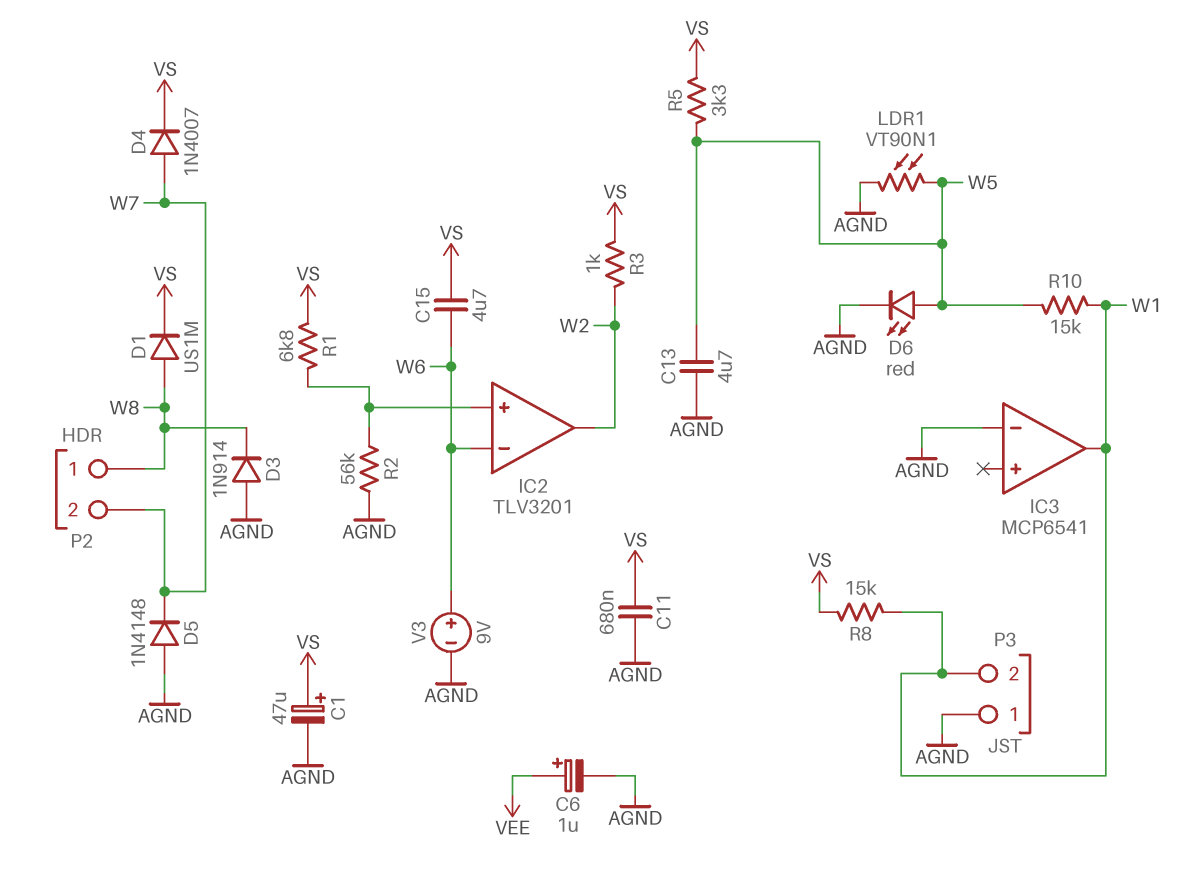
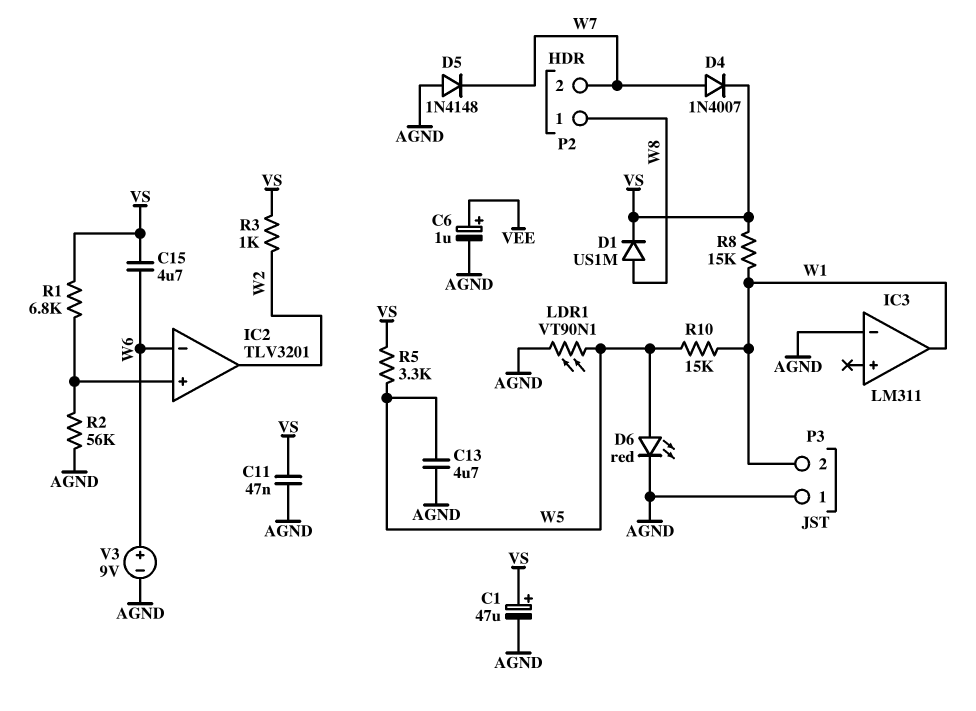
C11: 680nF (AGND, VS) -> 47nF (AGND, VS)
D3: diode 1N914 (A AGND, K W8) -> none
IC3: MCP6541 -> LM311

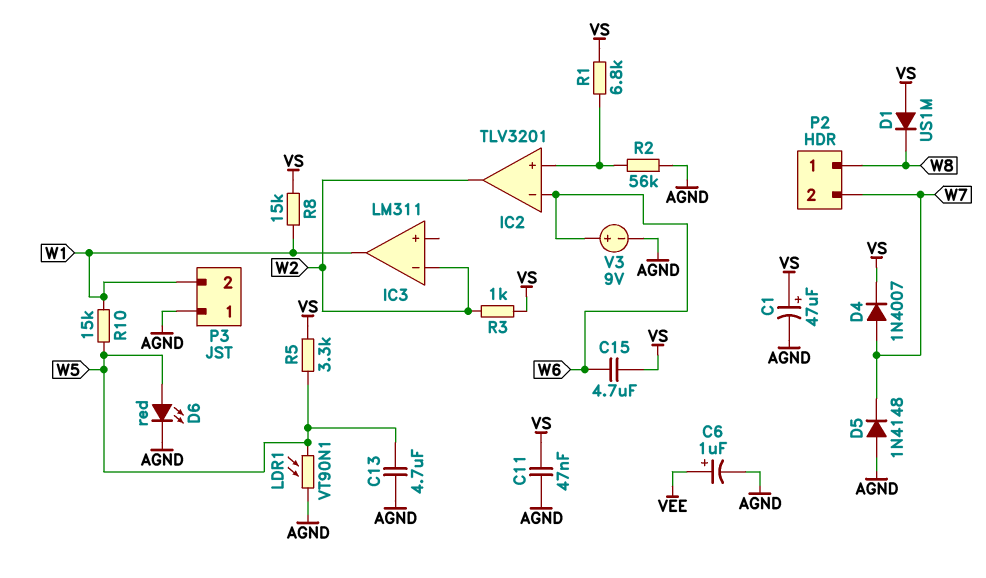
D1: diode US1M (A W8, K VS) -> diode US1M (A VS, K W8)
IC3 pin in-: AGND -> W2

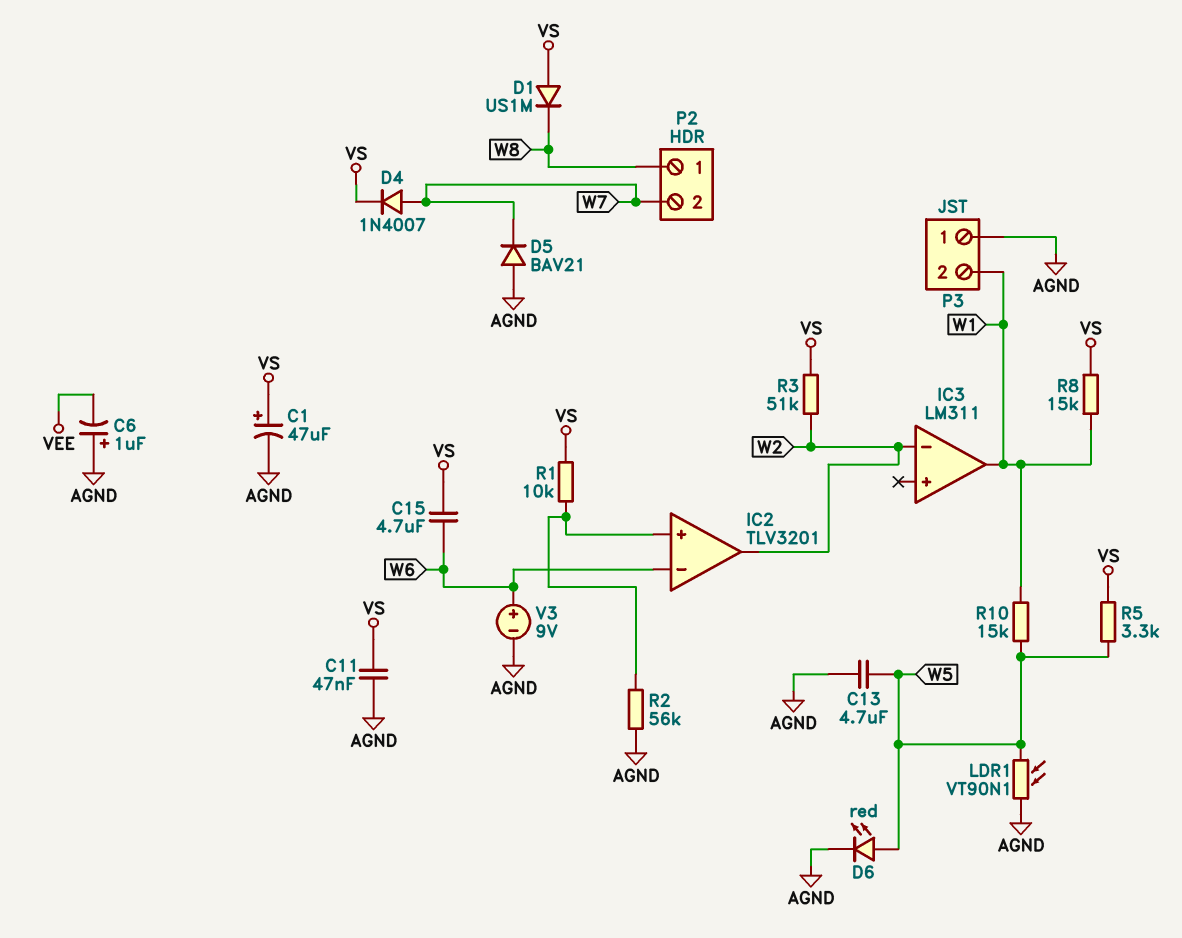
C6: 1uF (plus VEE, minus AGND) -> 1uF (plus AGND, minus VEE)
D5: diode 1N4148 (A AGND, K W7) -> diode BAV21 (A AGND, K W7)
R1: 6.8k (IC2/in+, VS) -> 10k (IC2/in+, VS)
R3: 1k (VS, W2) -> 51k (VS, W2)

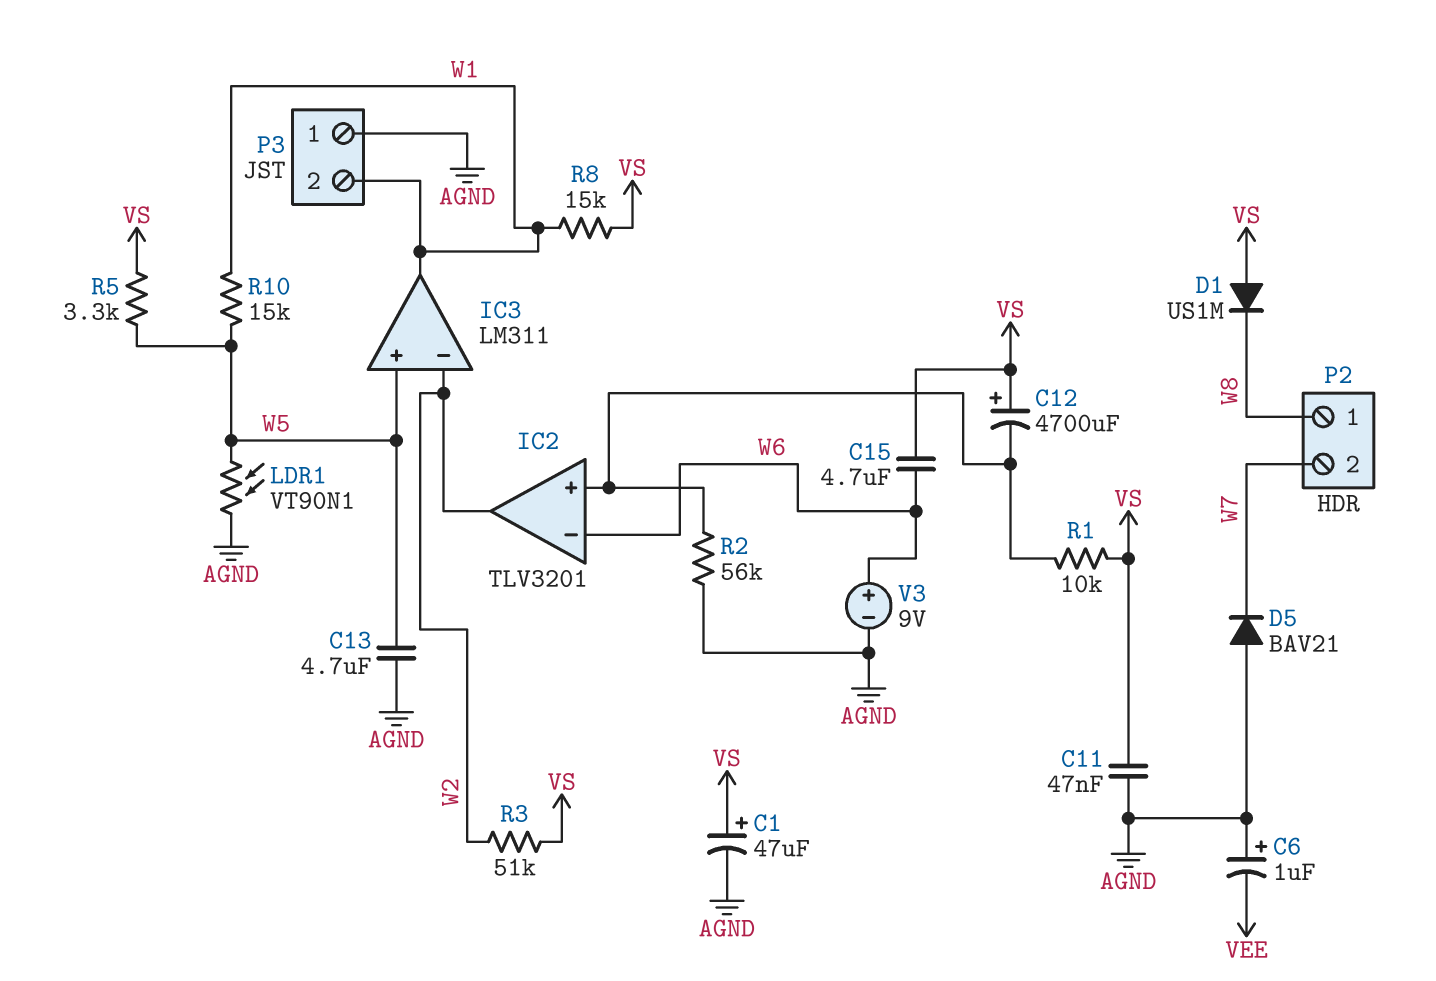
C12: none -> 4700uF (plus VS, minus IC2/in+)
D4: diode 1N4007 (A W7, K VS) -> none
D6: LED red (A W5, K AGND) -> none
IC3 pin in+: none -> W5

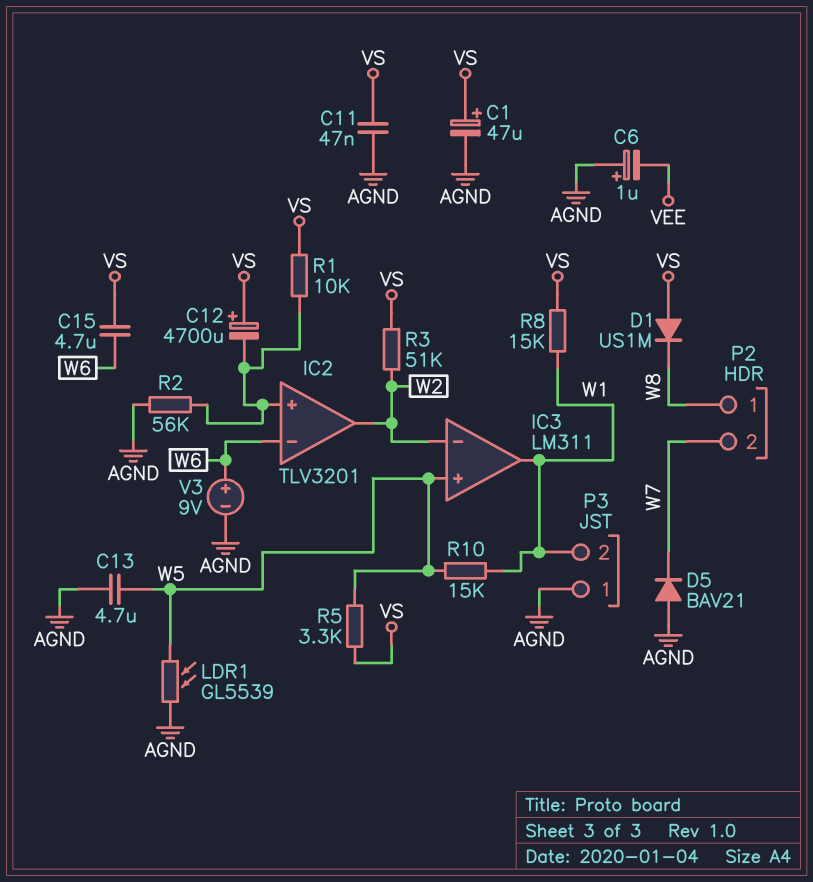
LDR1: VT90N1 (AGND, W5) -> GL5539 (AGND, W5)

